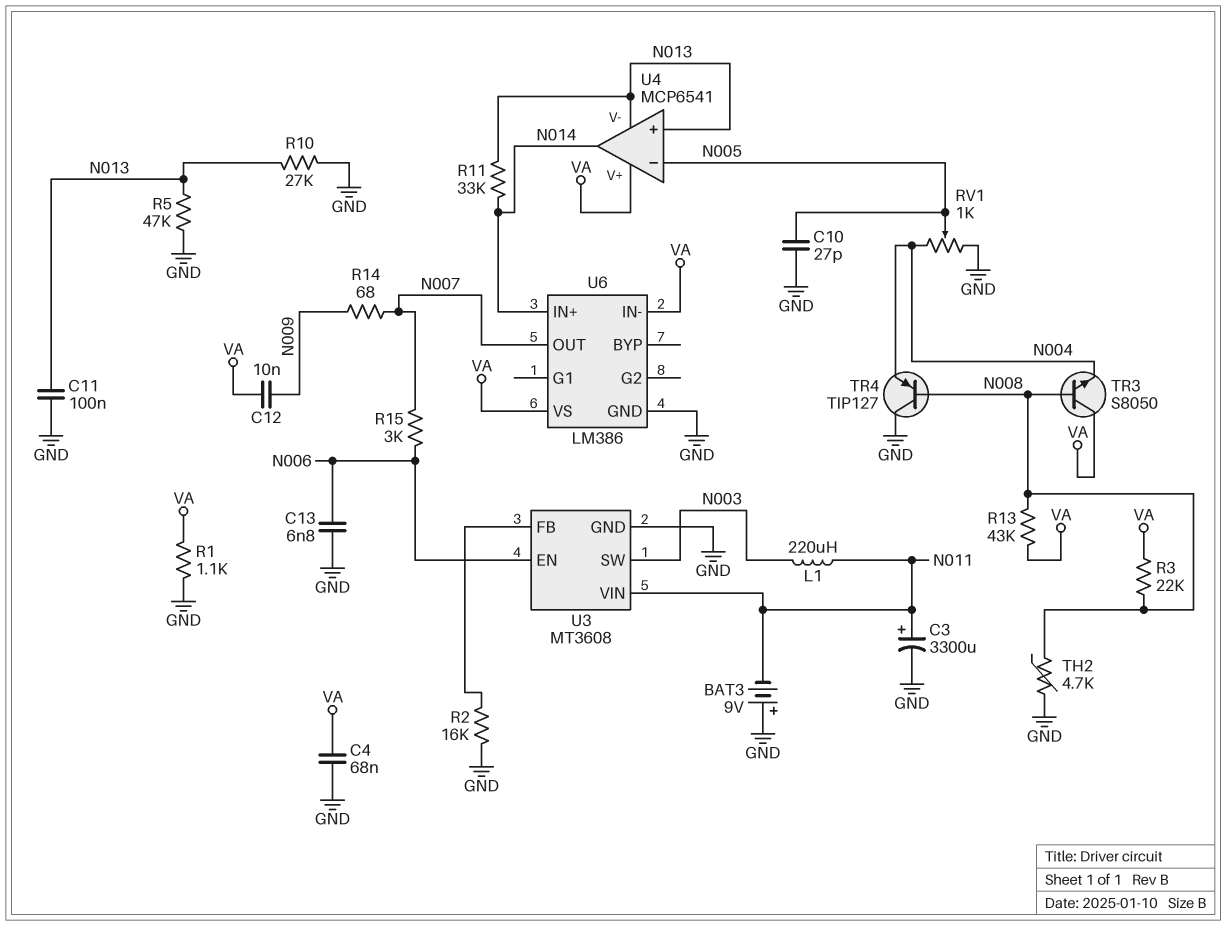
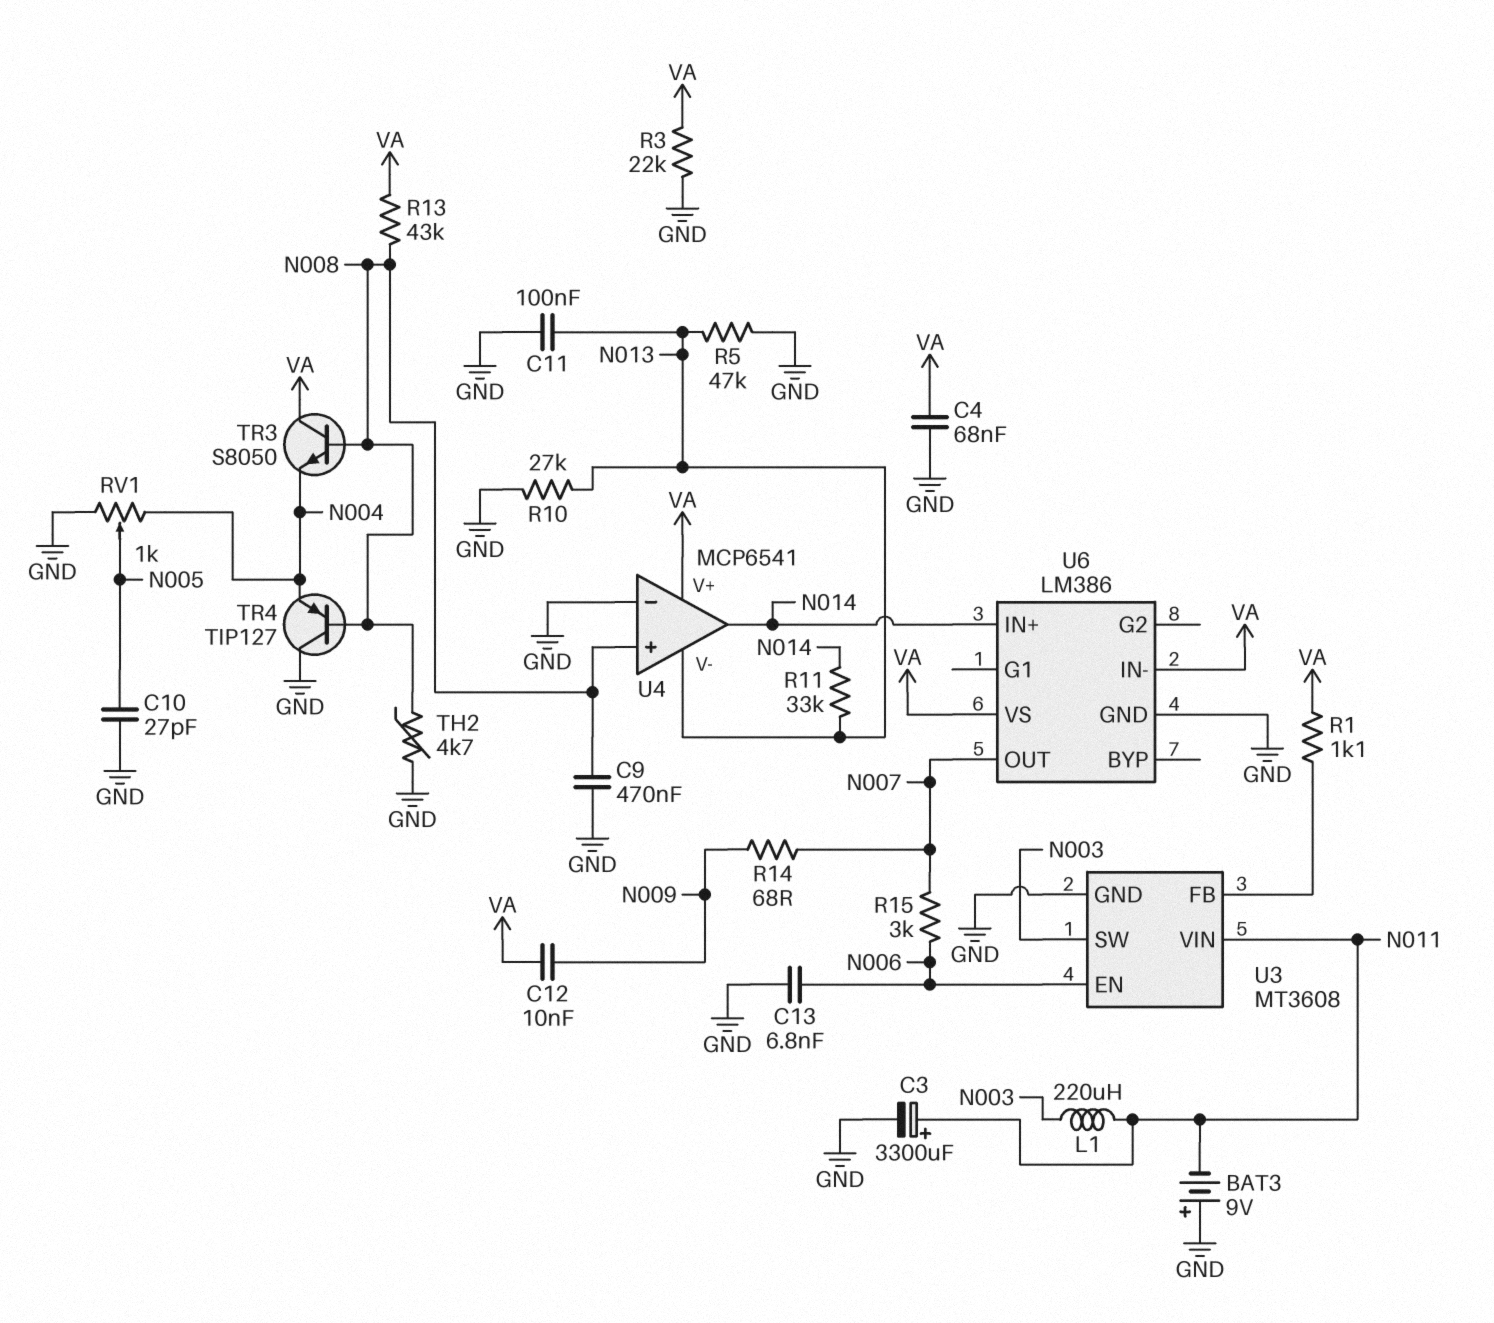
C9: none -> 470nF (GND, N008)
R1: 1.1k (GND, VA) -> 1.1k (U3/FB, VA)
R2: 16k (GND, U3/FB) -> none
R3: 22k (N008, VA) -> 22k (GND, VA)
U4 pin in+: N013 -> N008
U4 pin in-: N005 -> GND

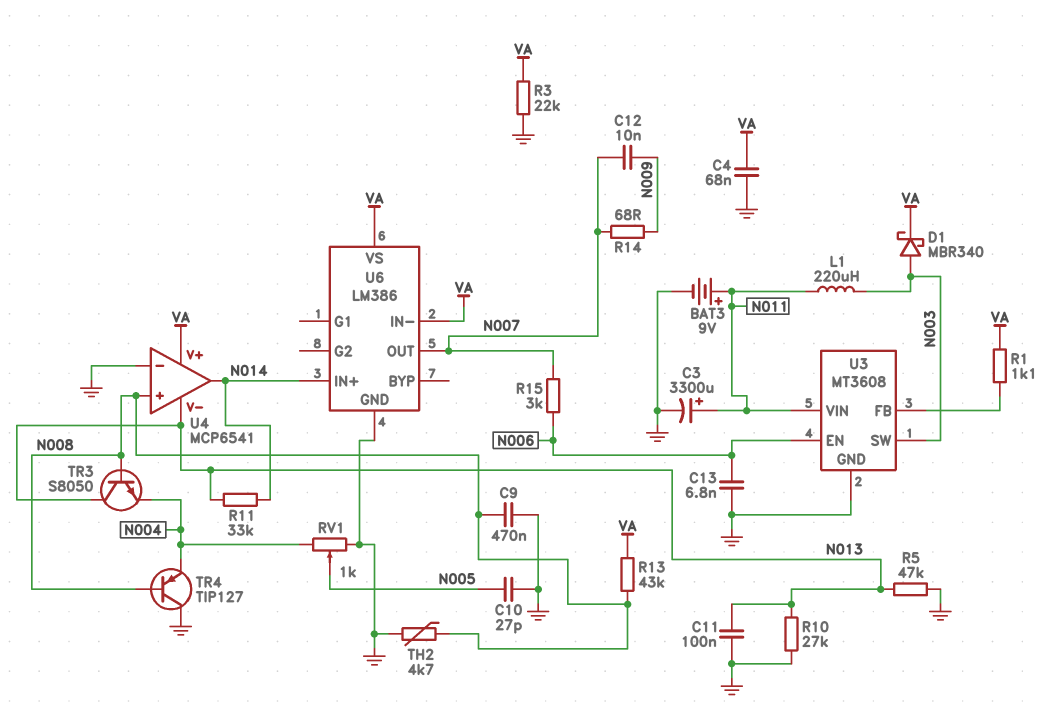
BAT3: 9V (plus GND, minus N011) -> 9V (plus N011, minus GND)
C12: 10nF (N009, VA) -> 10nF (N007, N009)
D1: none -> schottky MBR340 (A N003, K VA)
TR3: NPN S8050 (B N008, C VA, E N004) -> NPN S8050 (B N008, C N013, E N004)

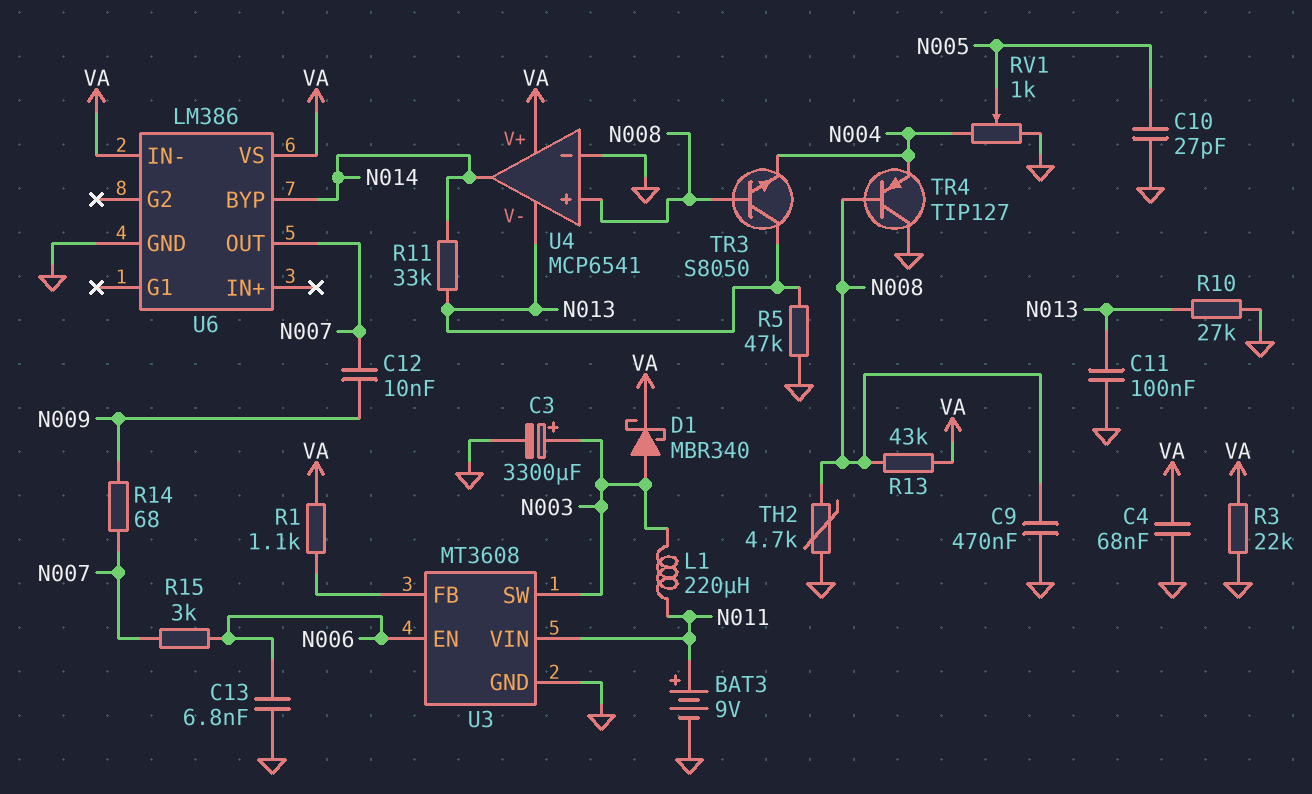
C3: 3300uF (plus N011, minus GND) -> 3300uF (plus N003, minus GND)
U6 pin BYP: none -> N014
U6 pin IN+: N014 -> none

